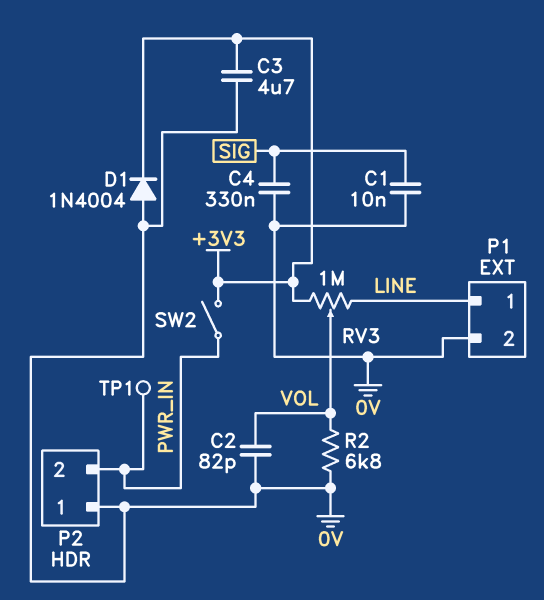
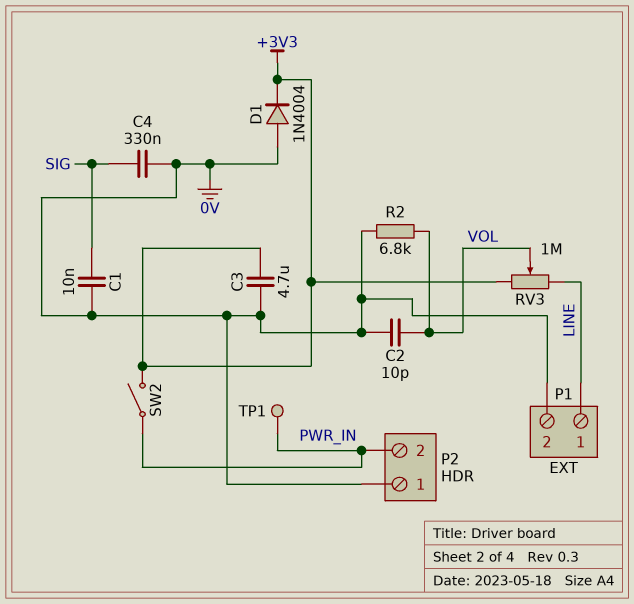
C2: 82pF (0V, VOL) -> 10pF (0V, VOL)

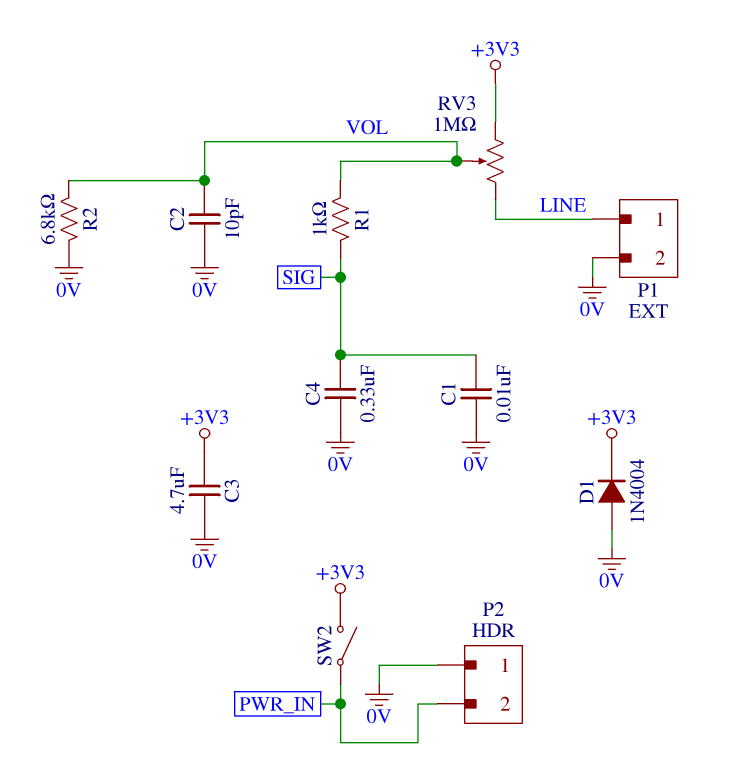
R1: none -> 1k (SIG, VOL)
TP1: test point (PWR_IN) -> none

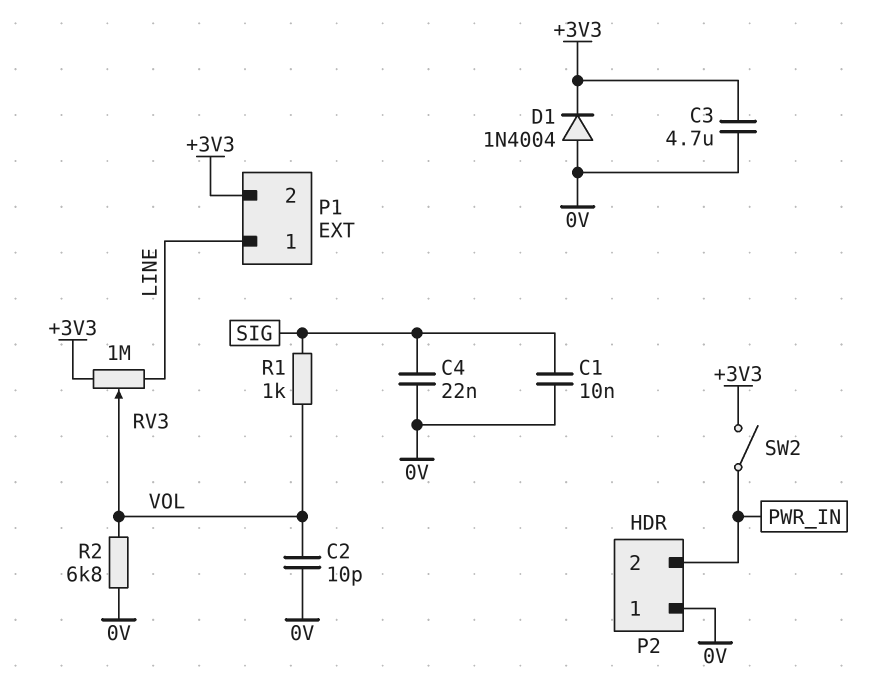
C4: 330nF (0V, SIG) -> 22nF (0V, SIG)
P1 pin 2: 0V -> +3V3

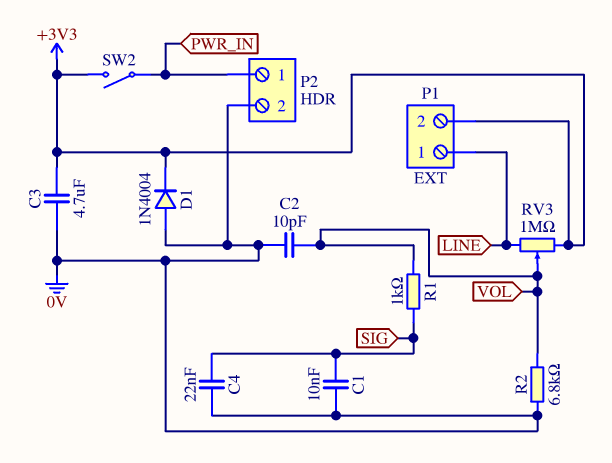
P2 pin 1: 0V -> PWR_IN
P2 pin 2: PWR_IN -> 0V

